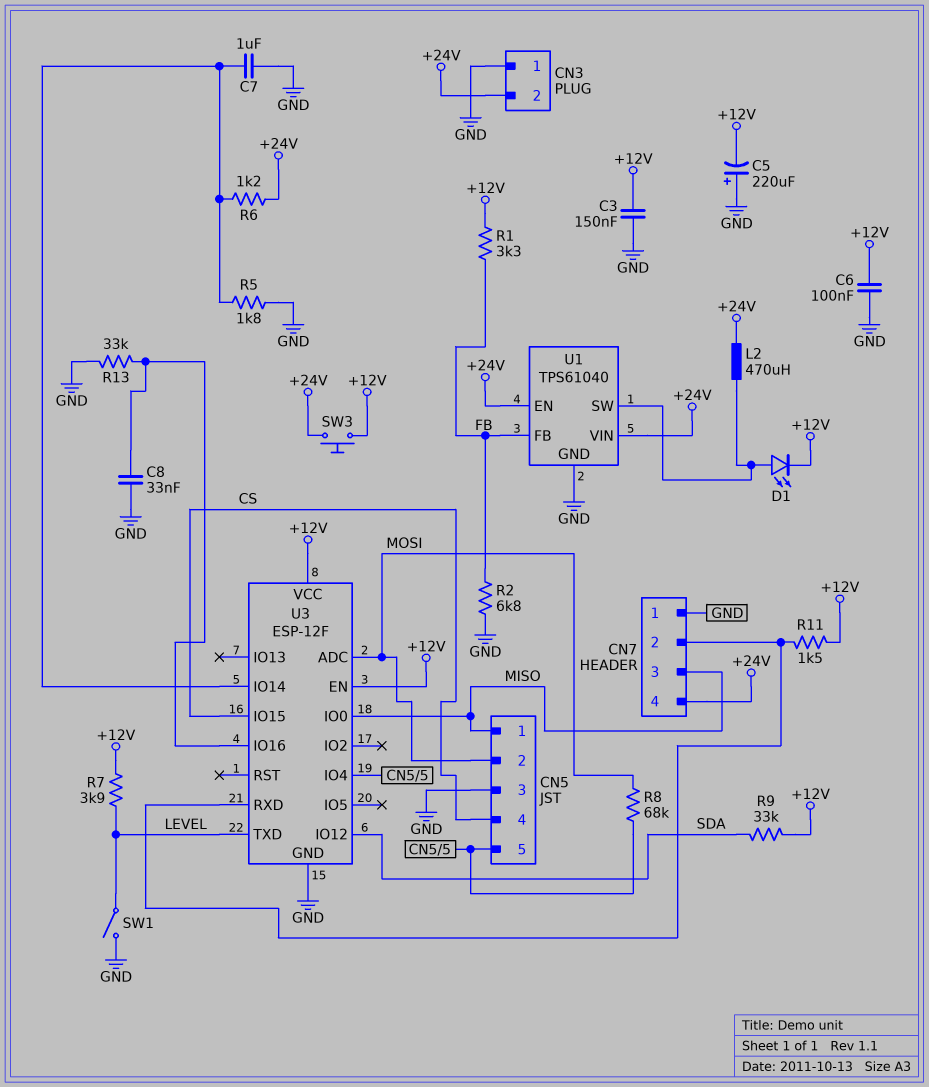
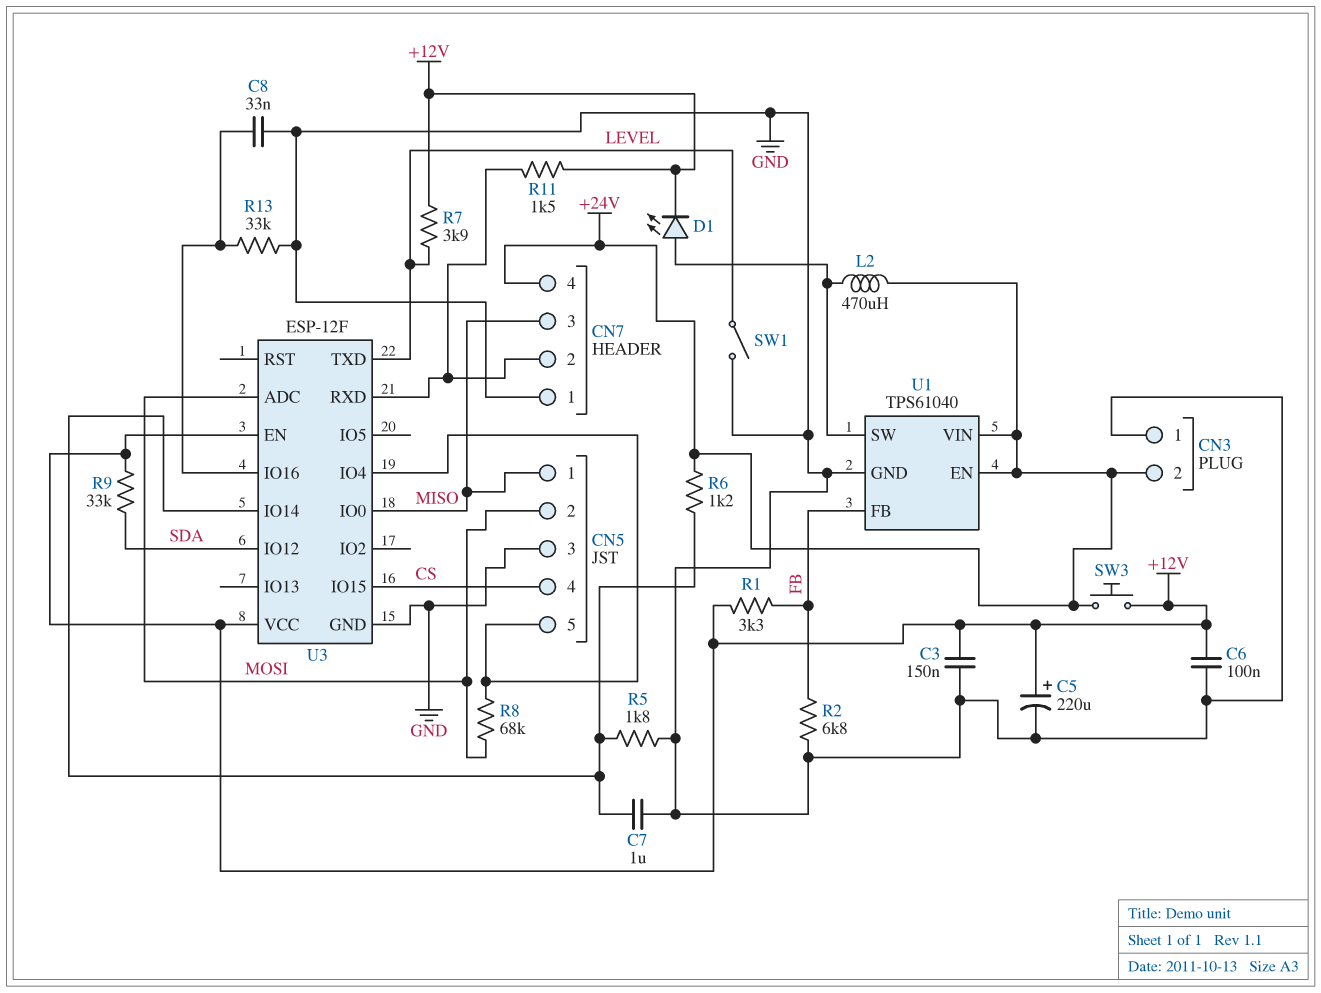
C5: 220uF (plus GND, minus +12V) -> 220uF (plus +12V, minus GND)

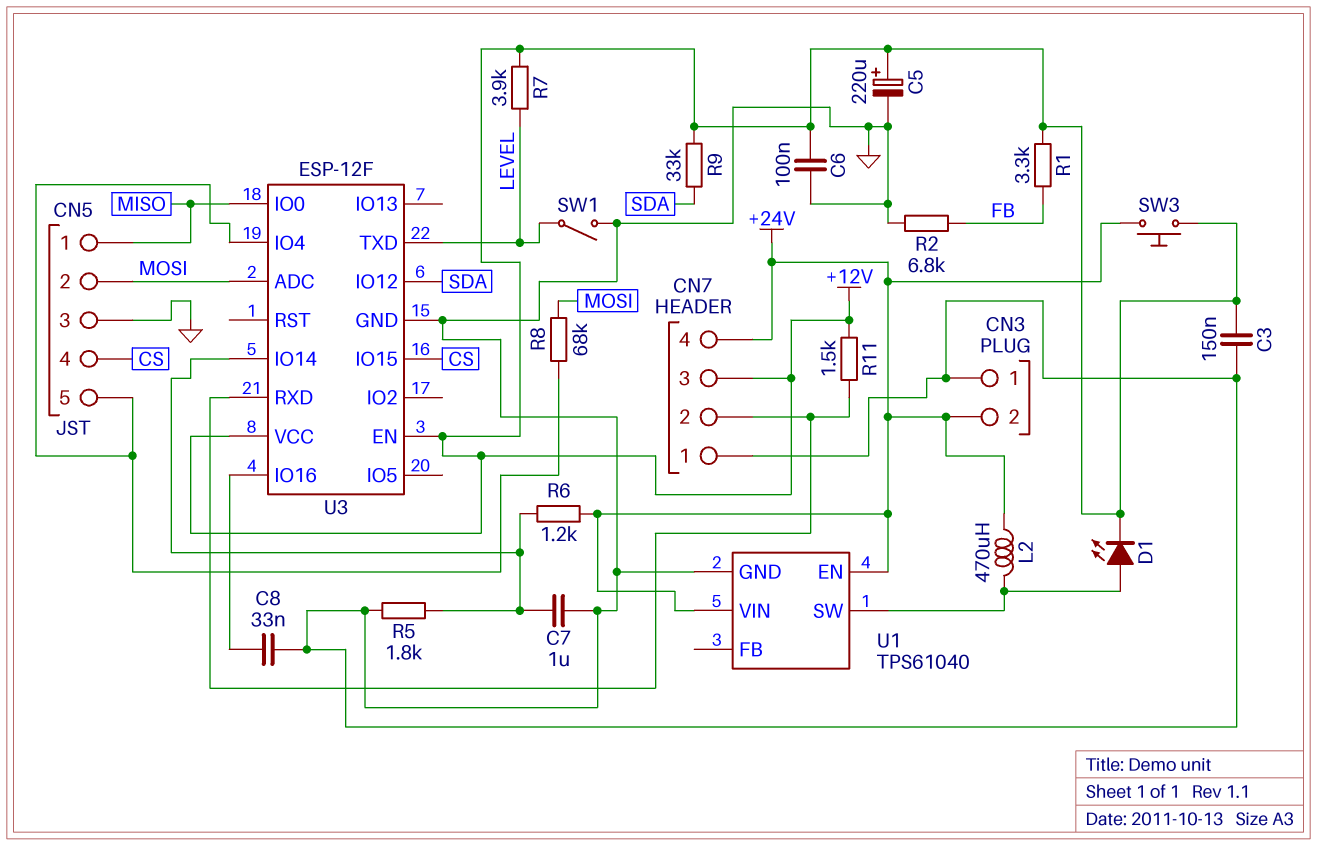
CN7 pin 3: MISO -> +12V
R13: 33k (GND, U3/IO16) -> none
U1 pin FB: FB -> none

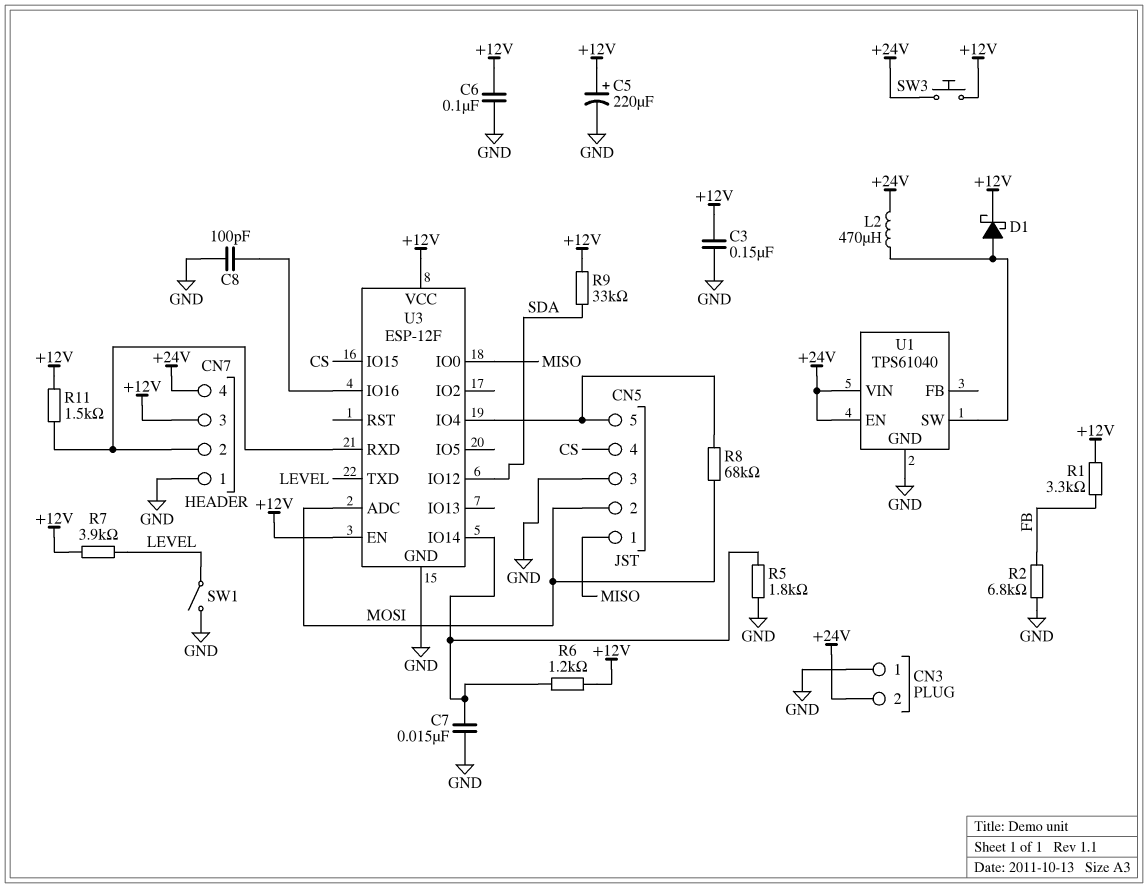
C7: 1uF (GND, U3/IO14) -> 15nF (GND, U3/IO14)
C8: 33nF (GND, U3/IO16) -> 100pF (GND, U3/IO16)
D1: LED (A U1/SW, K +12V) -> schottky (A U1/SW, K +12V)
R6: 1.2k (+24V, U3/IO14) -> 1.2k (+12V, U3/IO14)

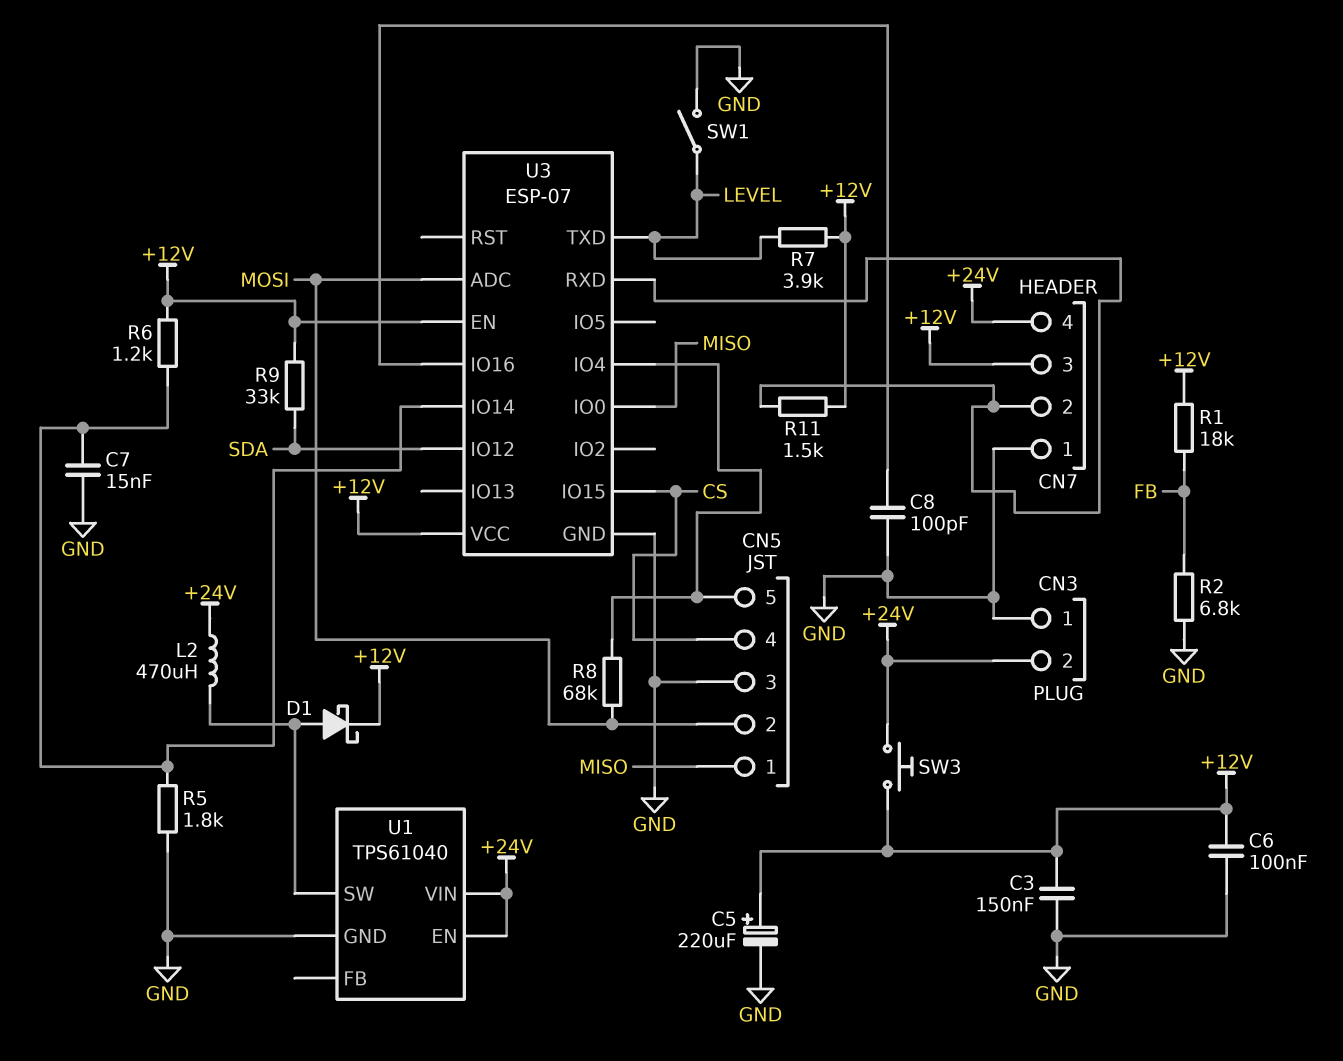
R1: 3.3k (+12V, FB) -> 18k (+12V, FB)
U3: ESP-12F -> ESP-07

